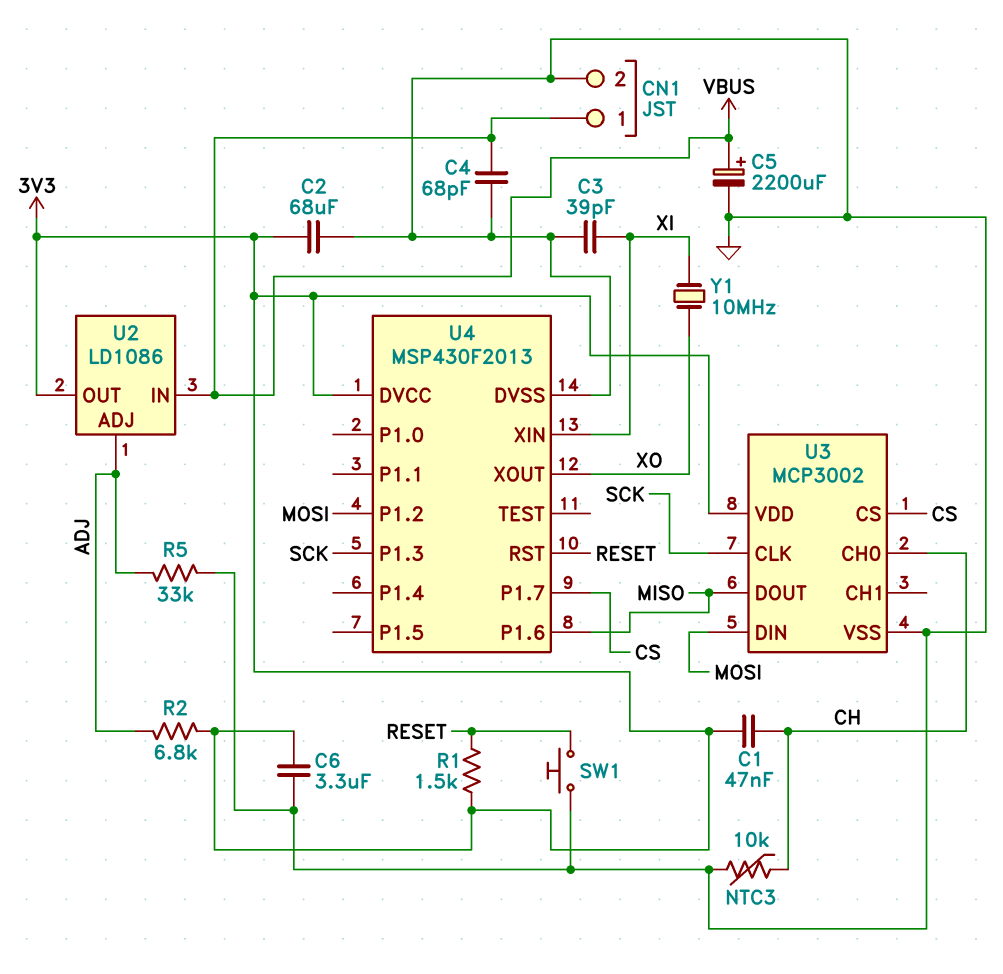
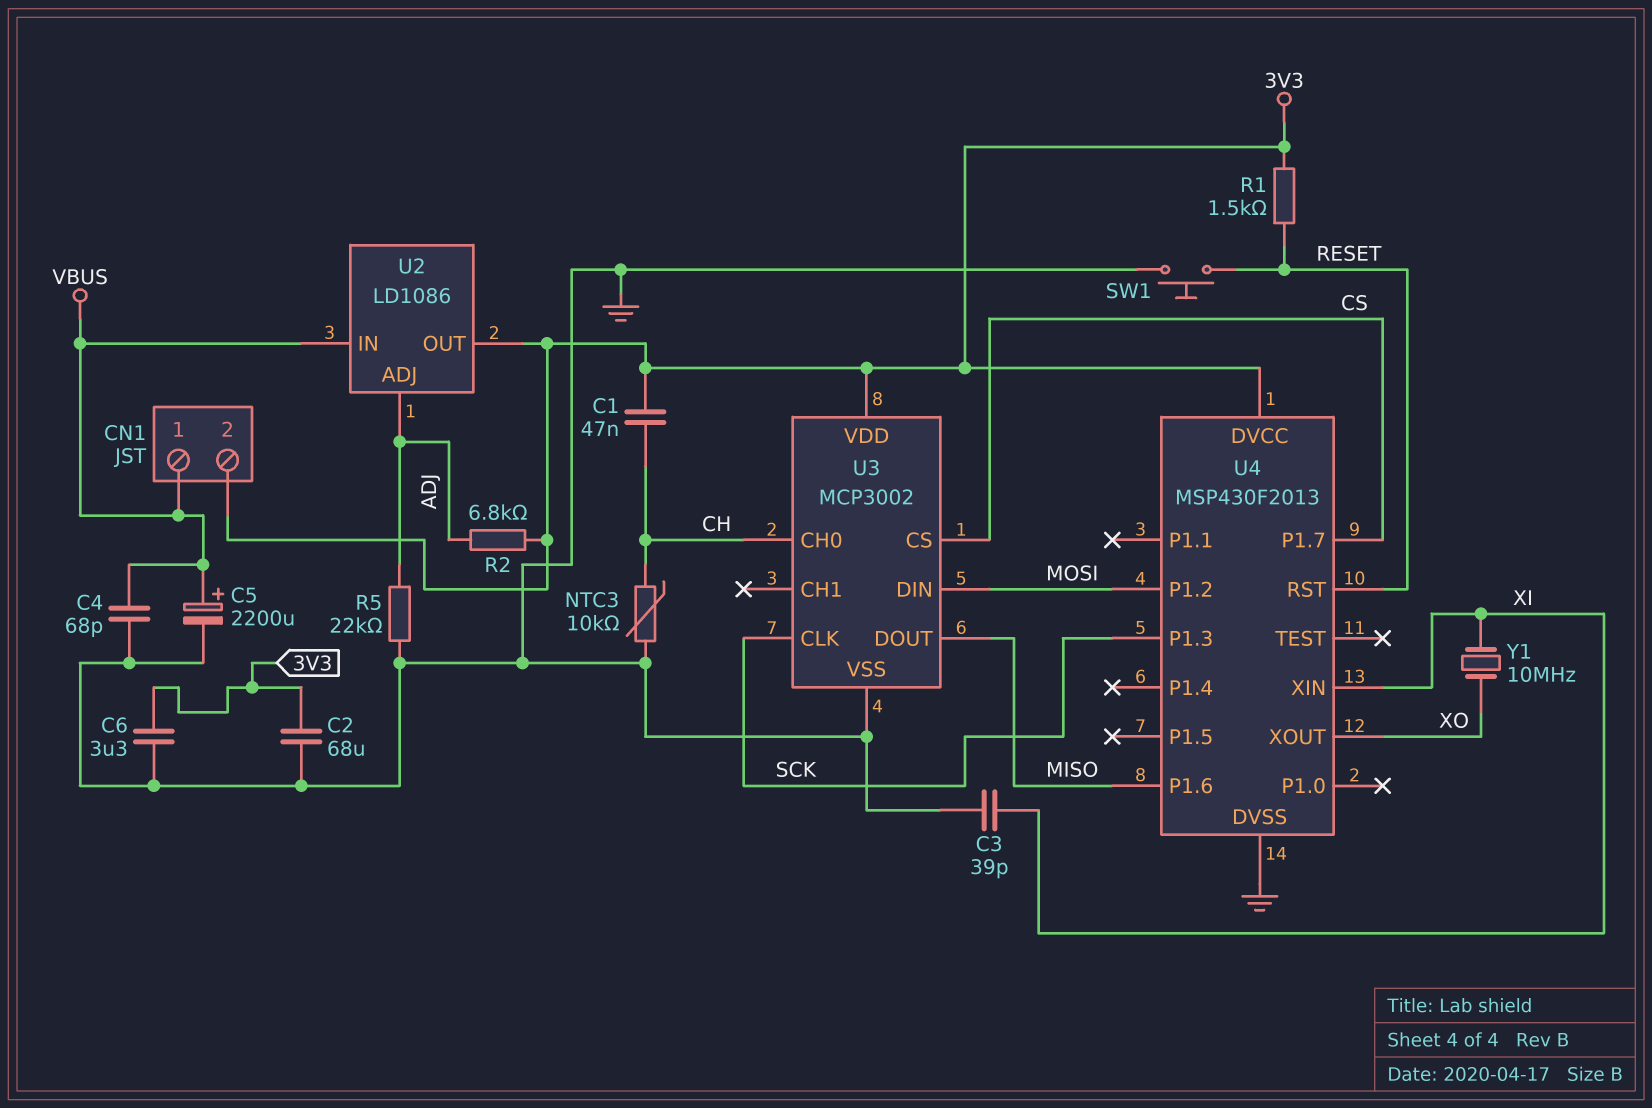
CN1 pin 2: GND -> 3V3
R5: 33k (ADJ, GND) -> 22k (ADJ, GND)

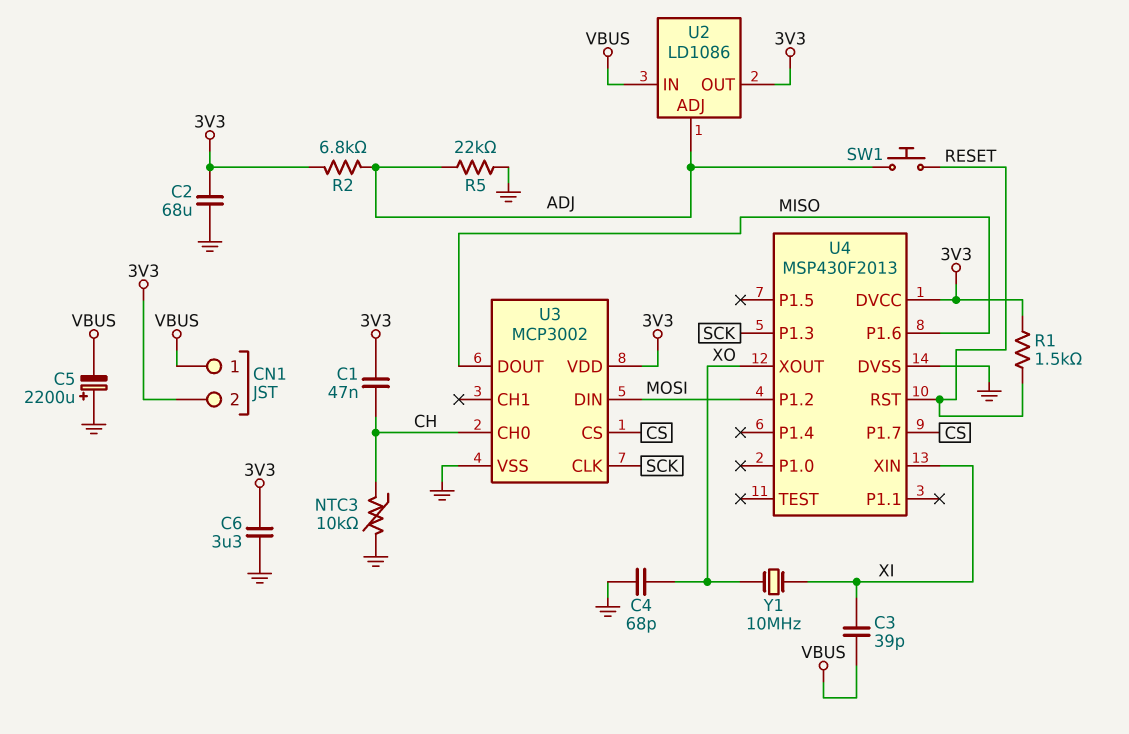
C3: 39pF (GND, XI) -> 39pF (VBUS, XI)
C4: 68pF (GND, VBUS) -> 68pF (GND, XO)
C5: 2200uF (plus VBUS, minus GND) -> 2200uF (plus GND, minus VBUS)
SW1: button (GND, RESET) -> button (ADJ, RESET)

